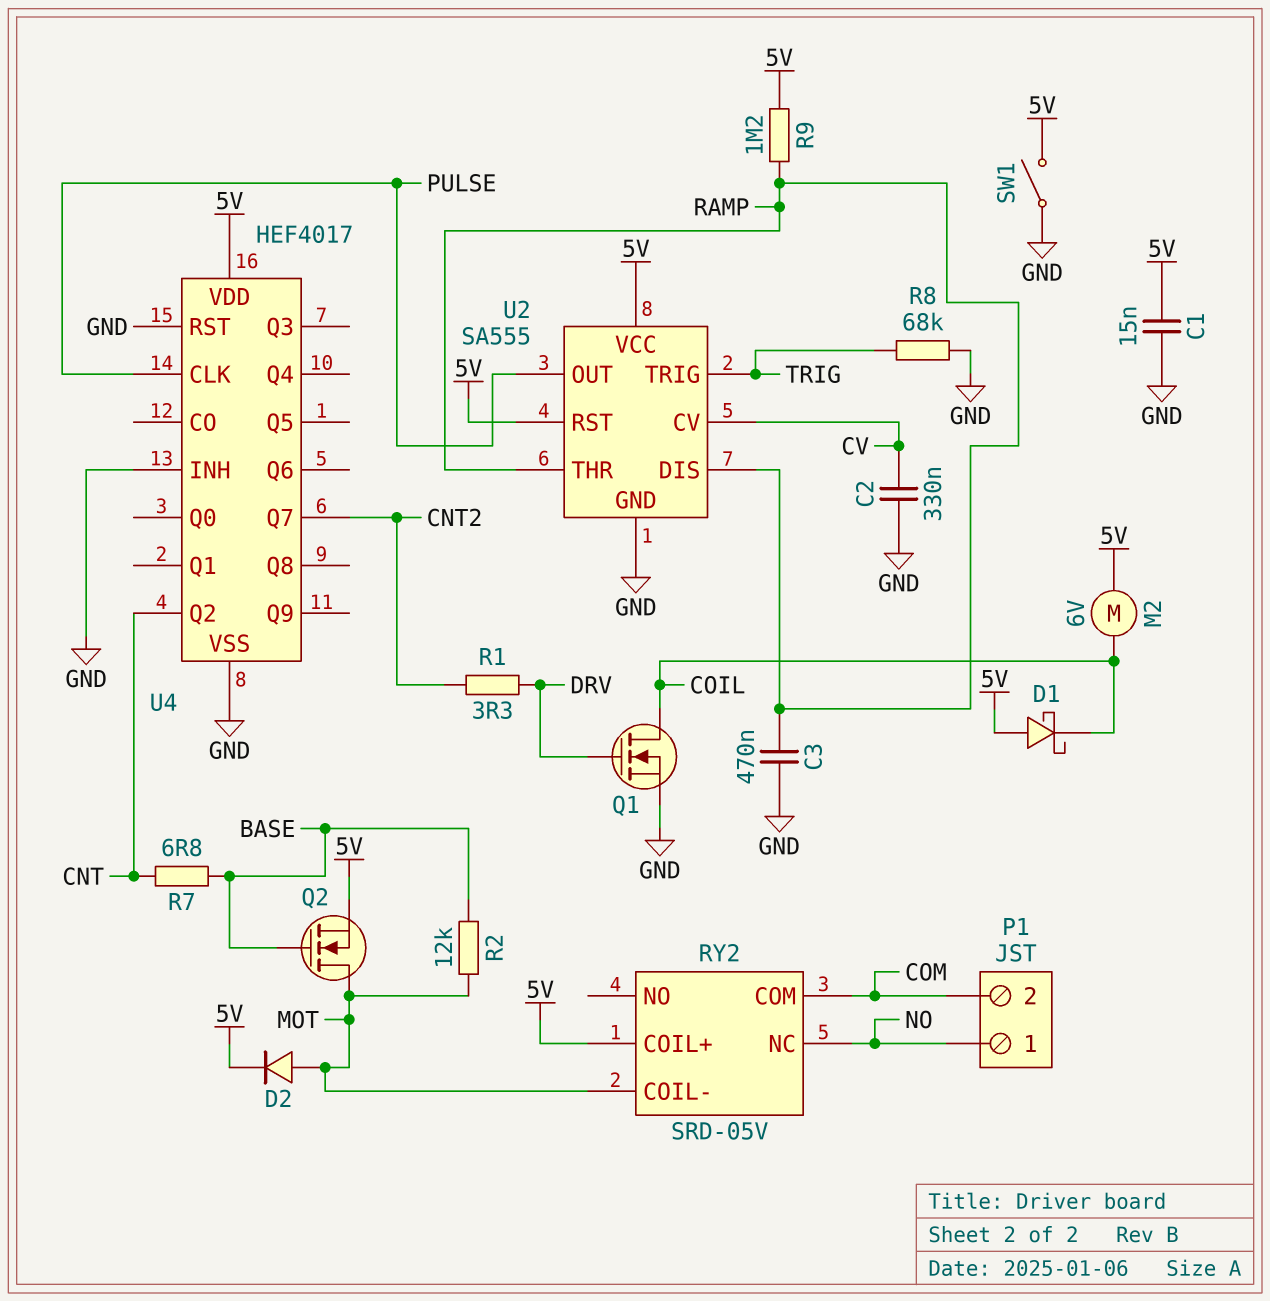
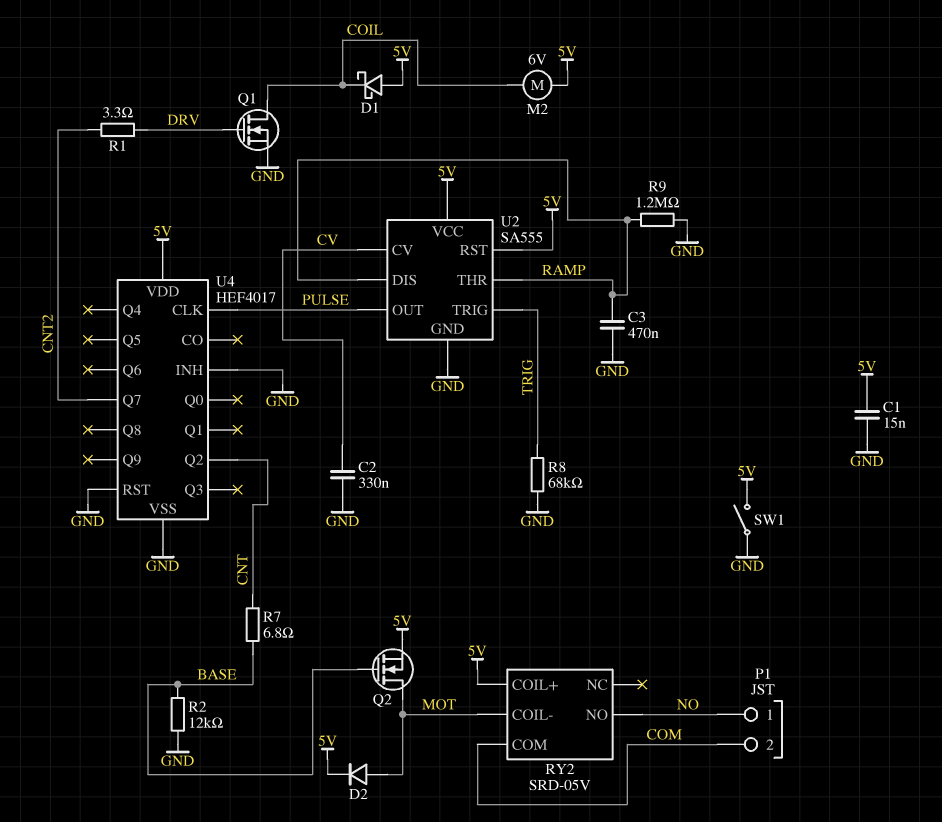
R2: 12k (BASE, MOT) -> 12k (BASE, GND)
R9: 1.2M (5V, RAMP) -> 1.2M (GND, RAMP)
RY2 pin NC: NO -> none
RY2 pin NO: none -> NO

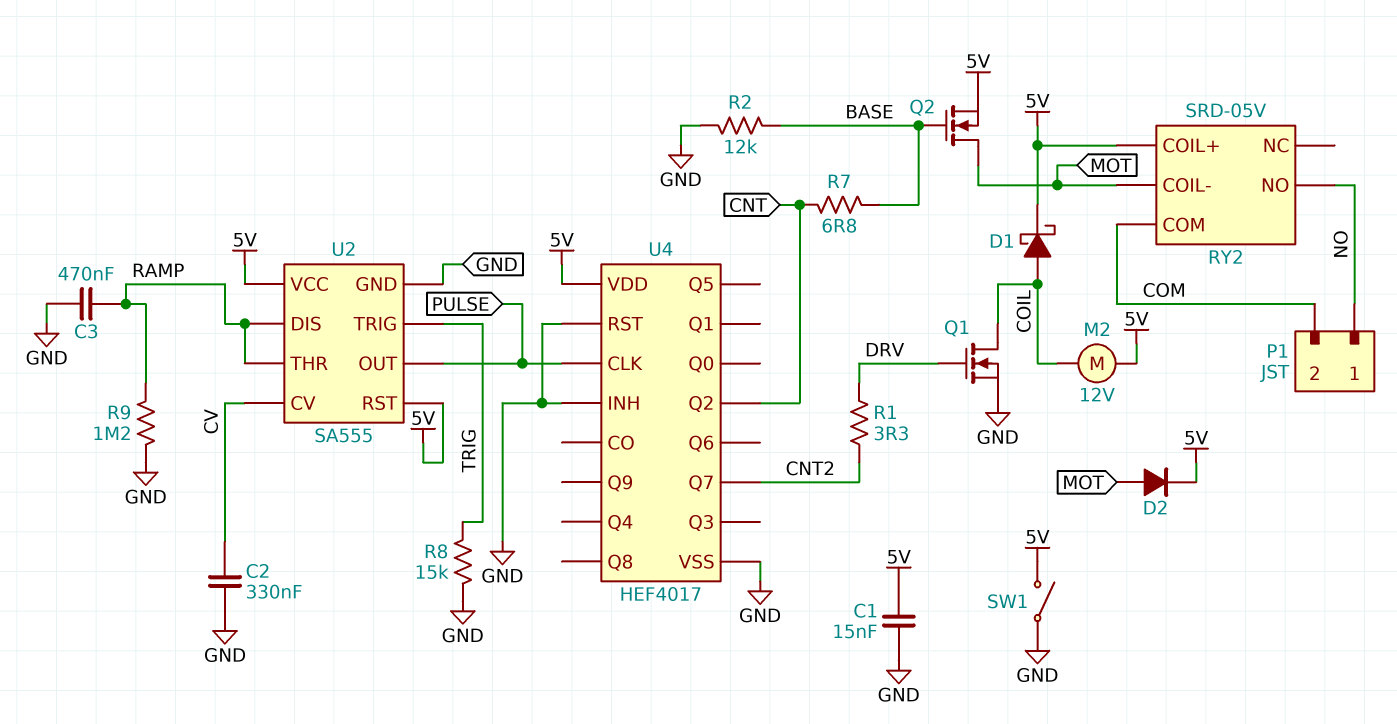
D1: schottky (A 5V, K COIL) -> schottky (A COIL, K 5V)
M2: motor 6V (5V, COIL) -> motor 12V (5V, COIL)
R8: 68k (GND, TRIG) -> 15k (GND, TRIG)

